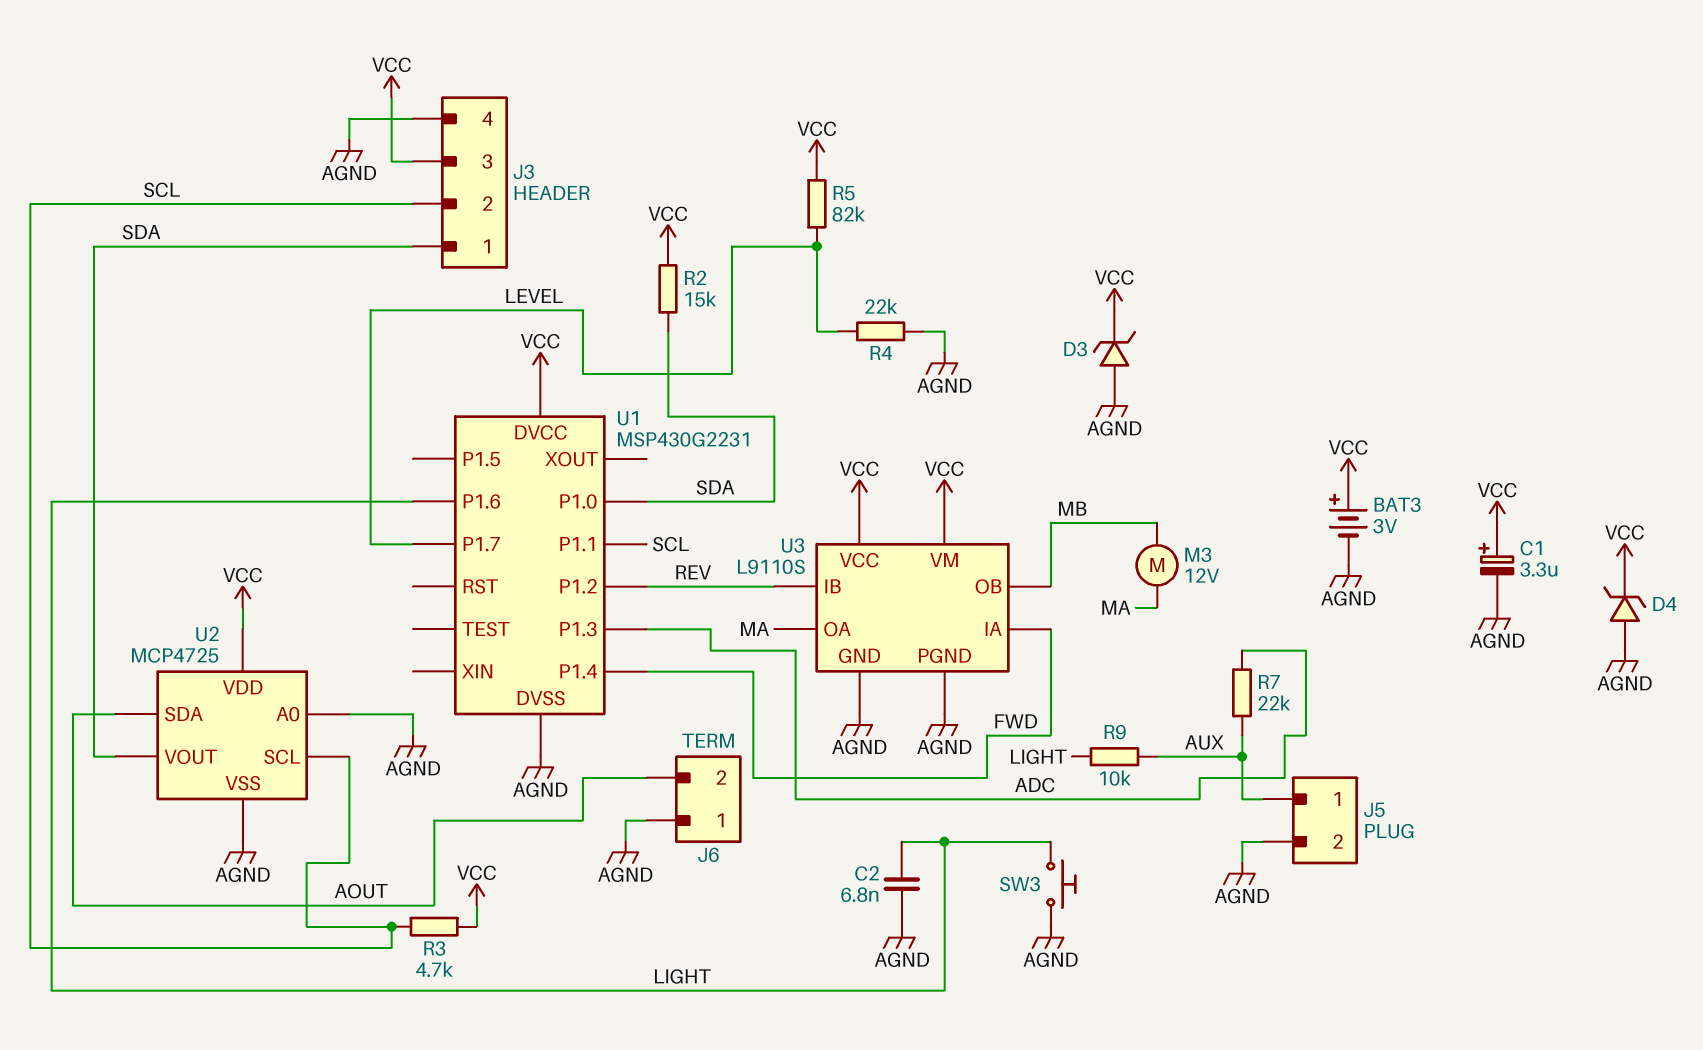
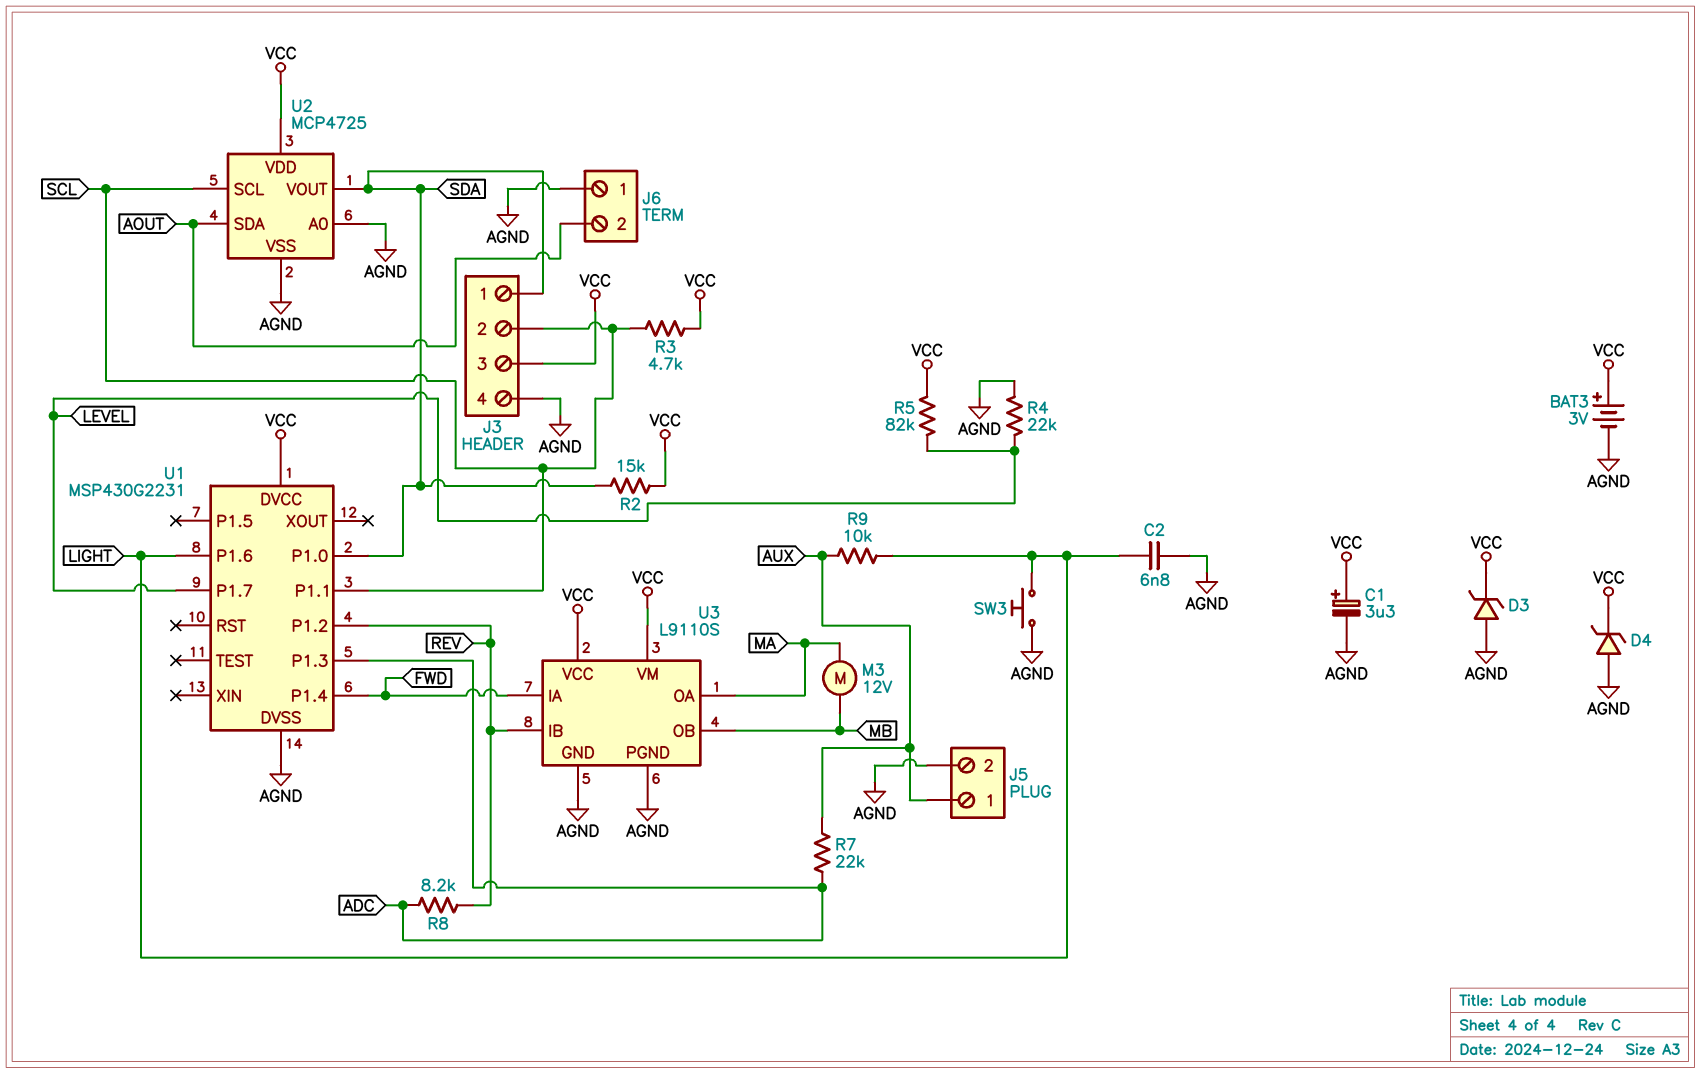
R8: none -> 8.2k (ADC, REV)

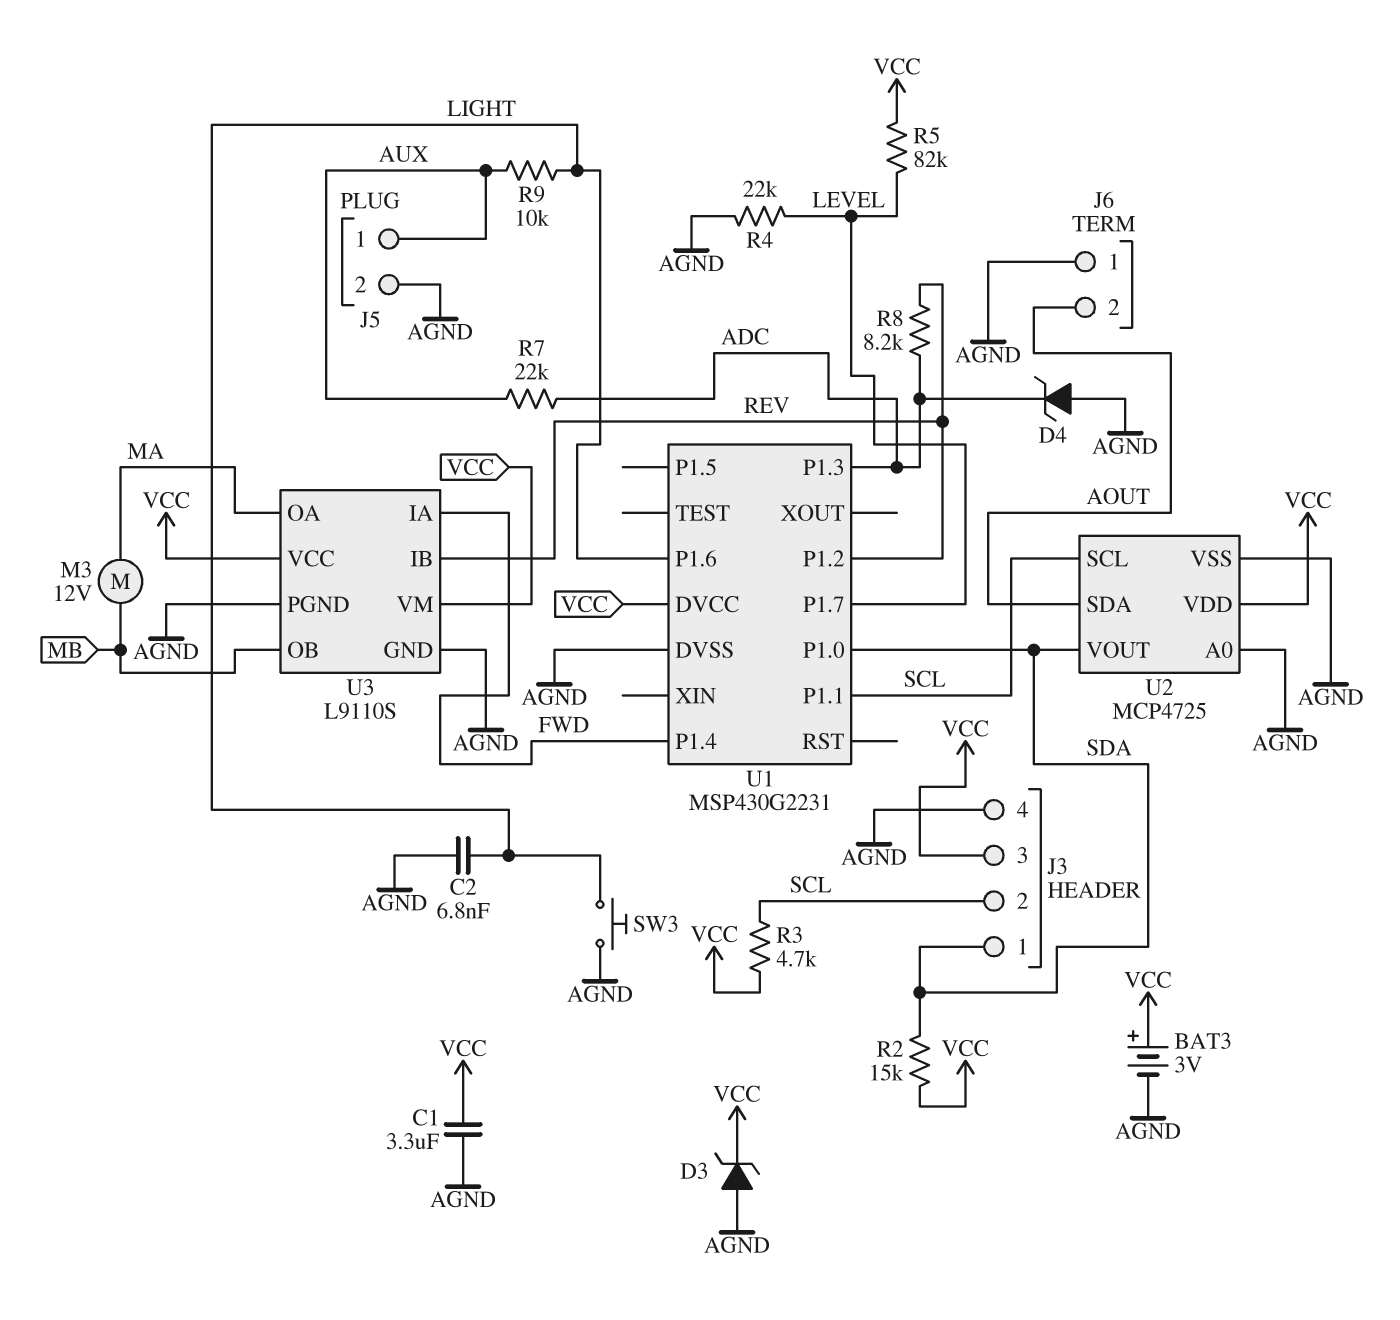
C1: 3.3uF (plus VCC, minus AGND) -> 3.3uF (AGND, VCC)
D4: zener (A AGND, K VCC) -> zener (A AGND, K ADC)

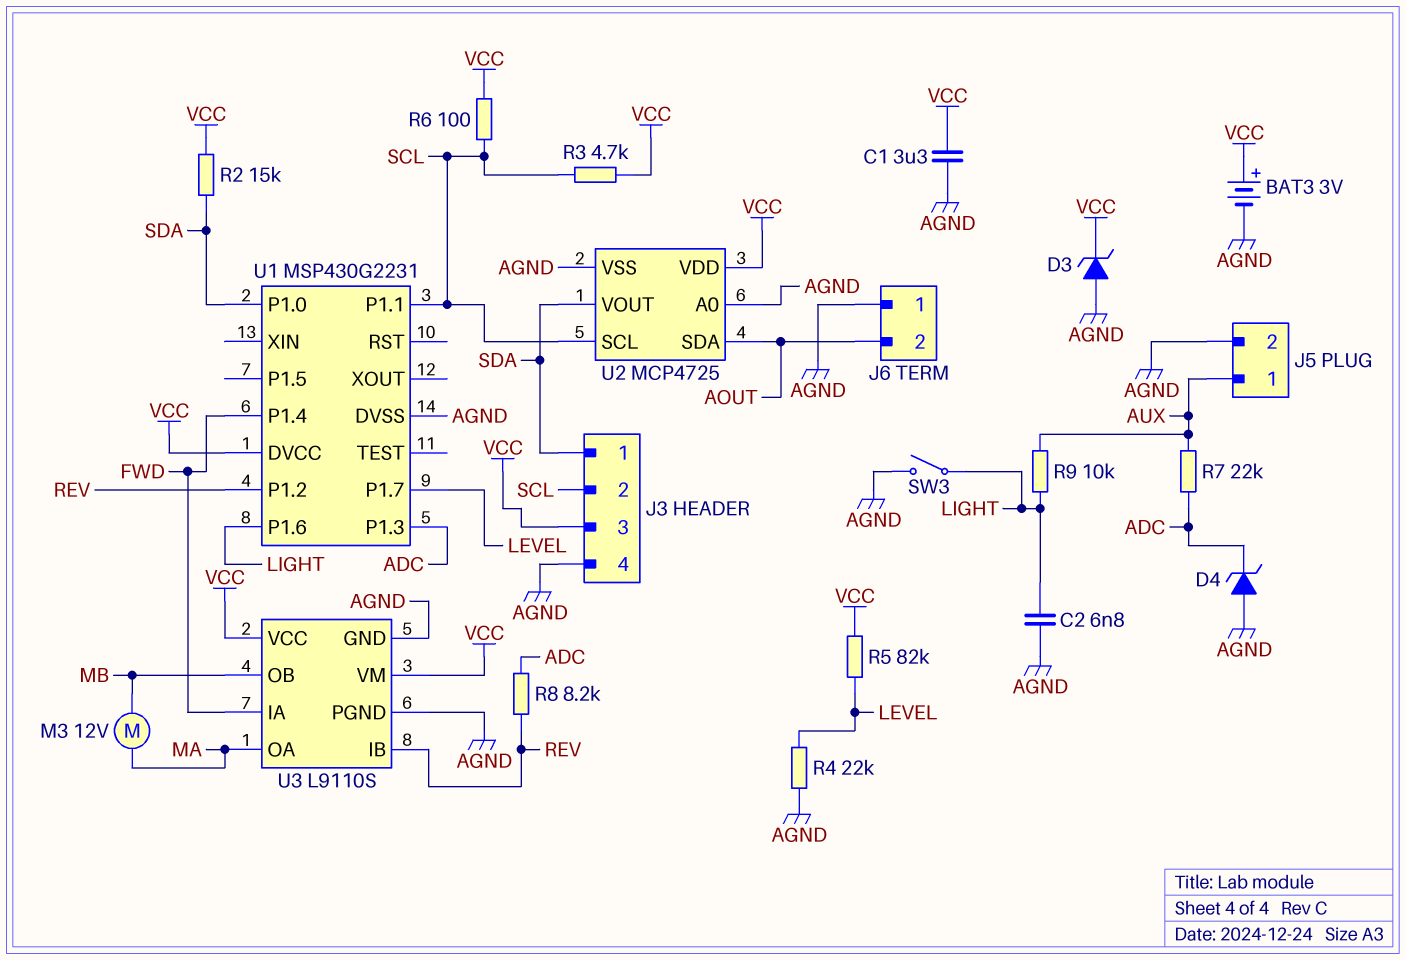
R6: none -> 100 (SCL, VCC)
SW3: button (AGND, LIGHT) -> switch (AGND, LIGHT)

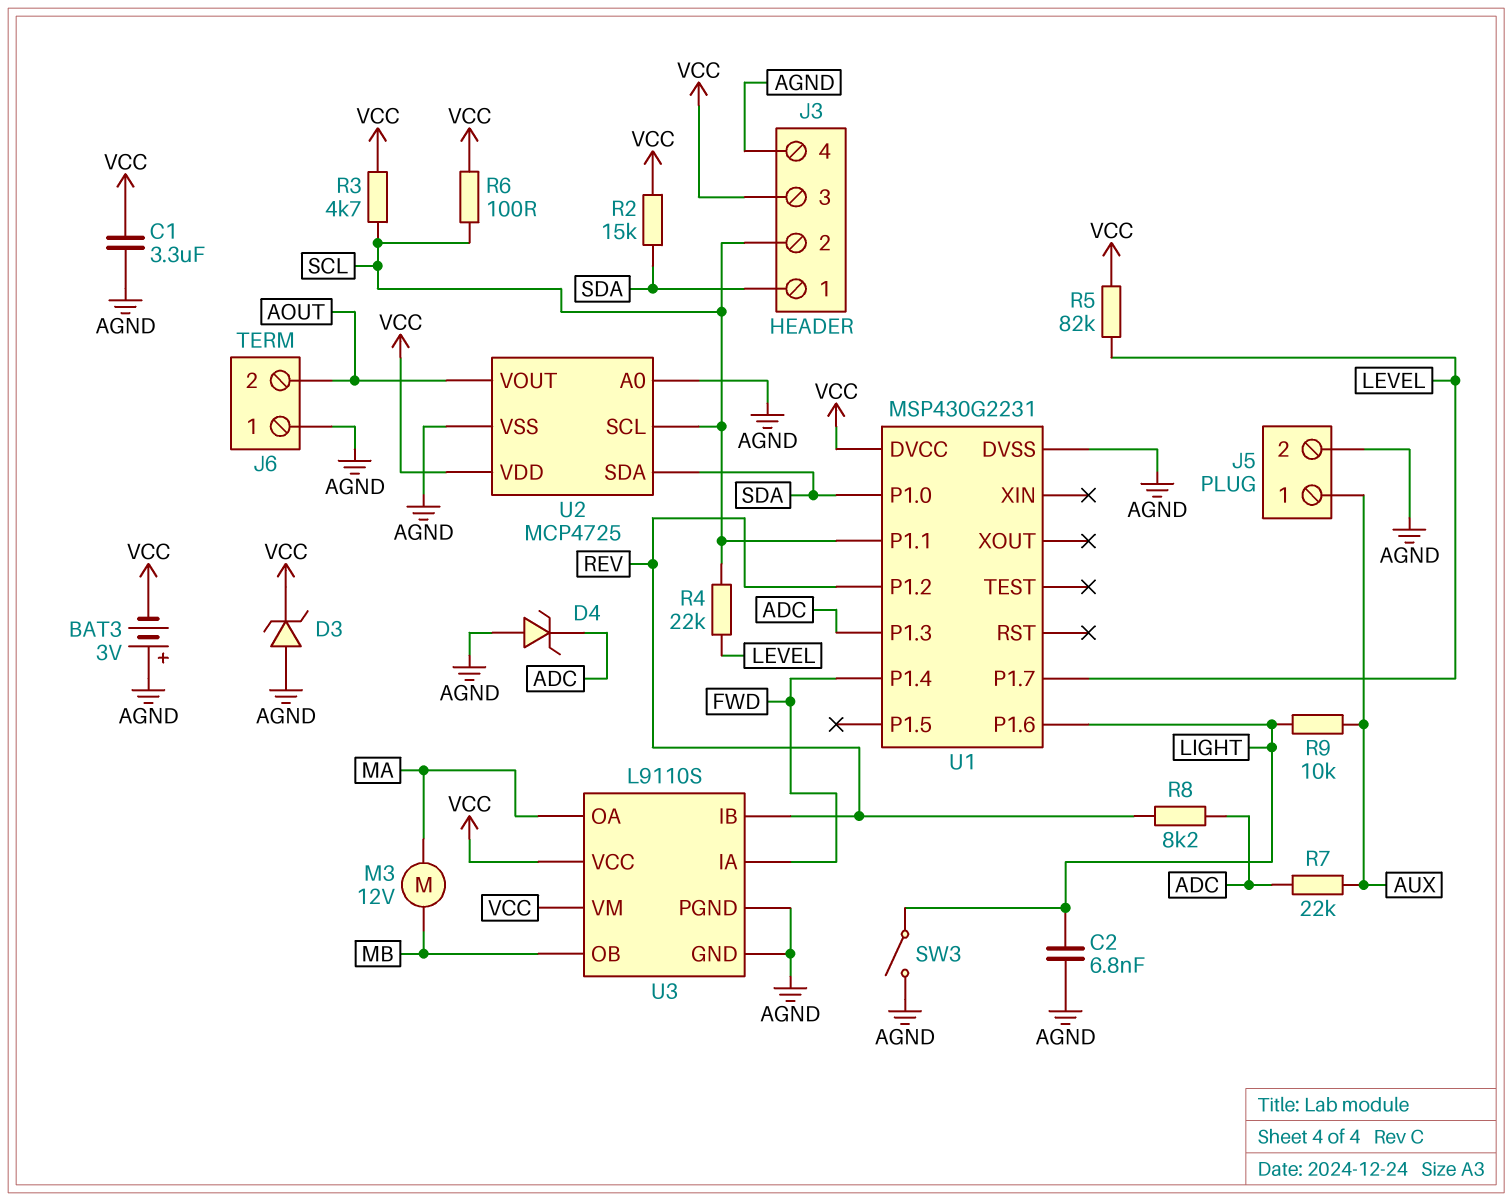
BAT3: 3V (plus VCC, minus AGND) -> 3V (plus AGND, minus VCC)
R4: 22k (AGND, LEVEL) -> 22k (LEVEL, SCL)
U2 pin SDA: AOUT -> SDA
U2 pin VOUT: SDA -> AOUT

